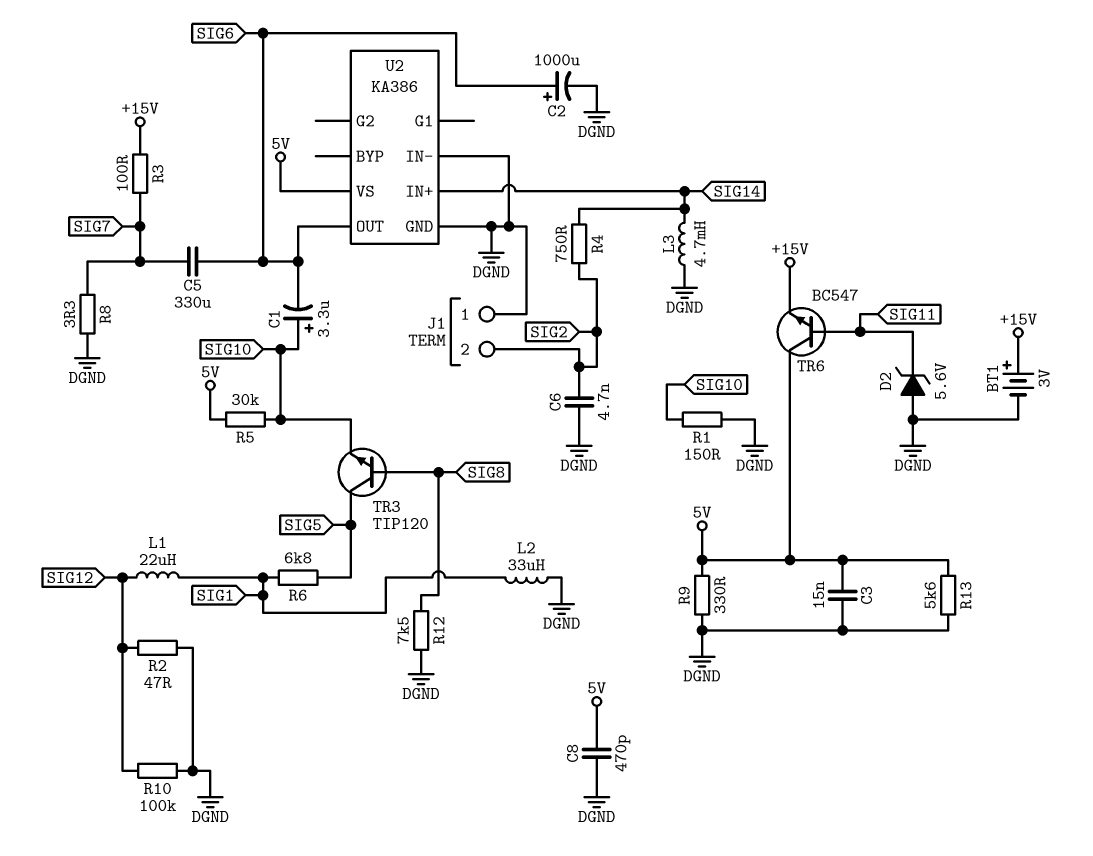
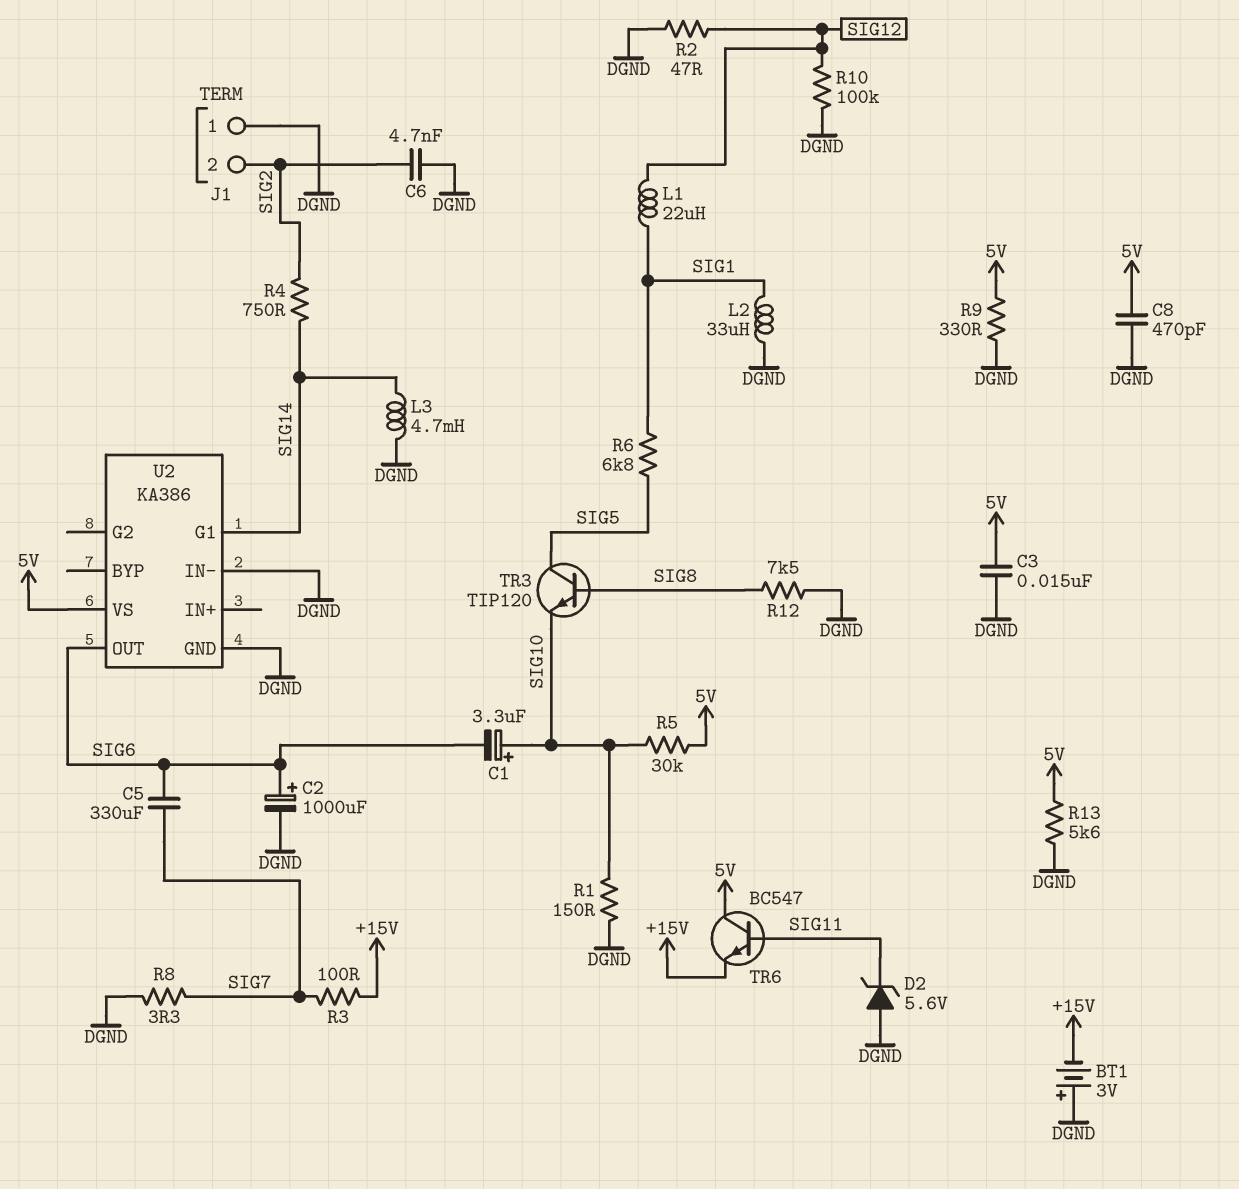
BT1: 3V (plus +15V, minus DGND) -> 3V (plus DGND, minus +15V)
U2 pin G1: none -> SIG14
U2 pin IN+: SIG14 -> none

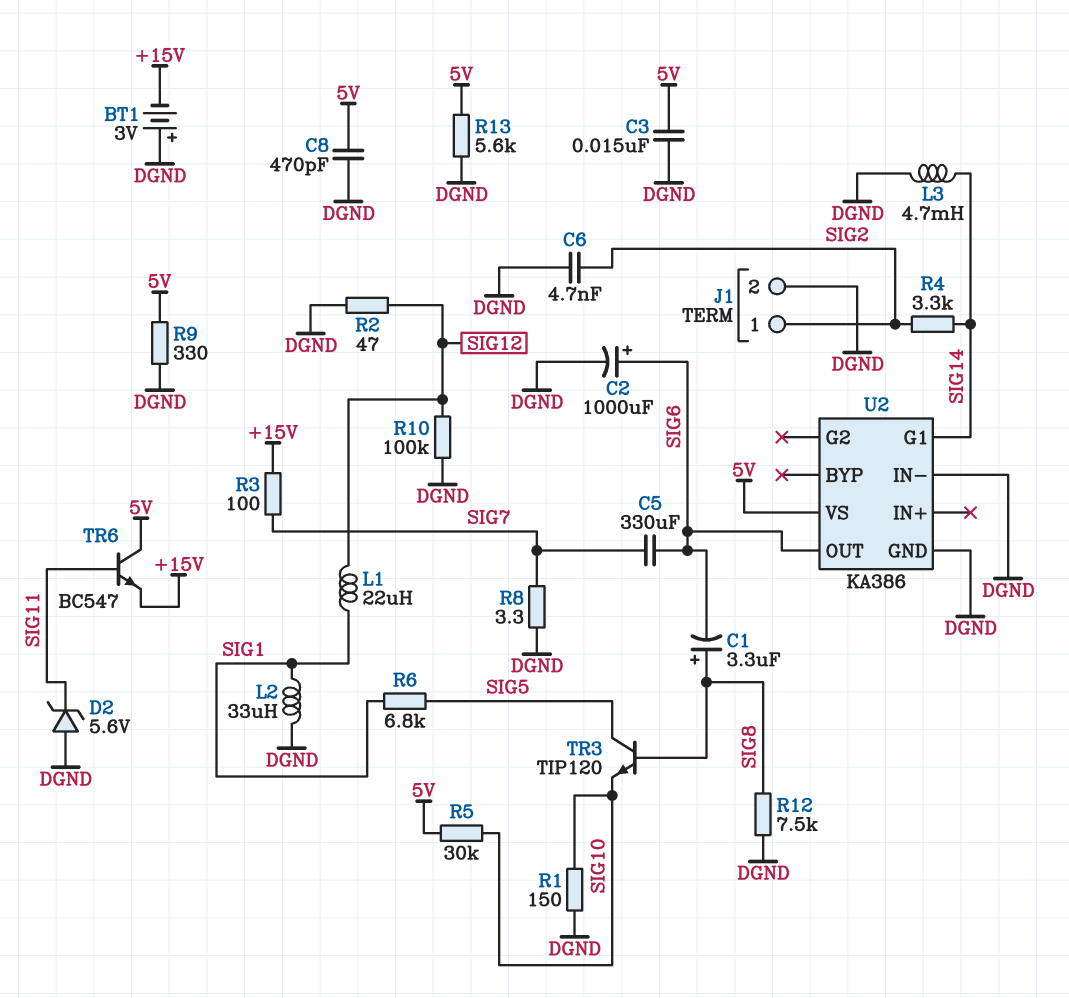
C1: 3.3uF (plus SIG10, minus SIG6) -> 3.3uF (plus SIG8, minus SIG6)
J1 pin 1: DGND -> SIG2
J1 pin 2: SIG2 -> DGND
R4: 750 (SIG2, SIG14) -> 3.3k (SIG2, SIG14)

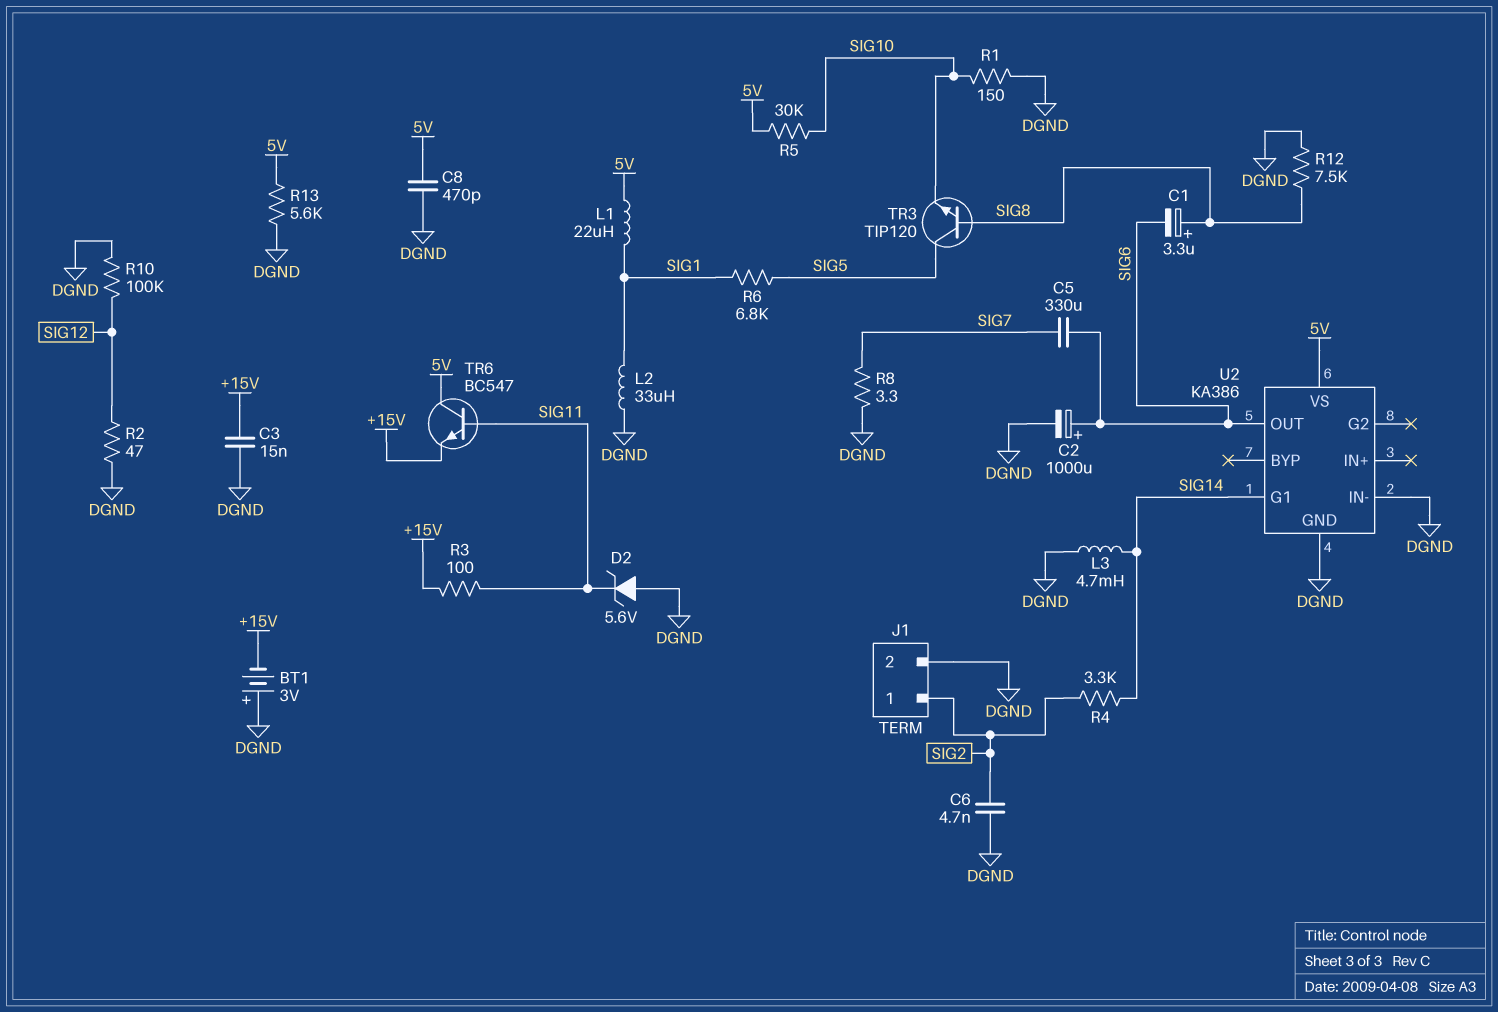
C3: 15nF (5V, DGND) -> 15nF (+15V, DGND)
L1: 22uH (SIG1, SIG12) -> 22uH (5V, SIG1)
R3: 100 (+15V, SIG7) -> 100 (+15V, SIG11)
R9: 330 (5V, DGND) -> none

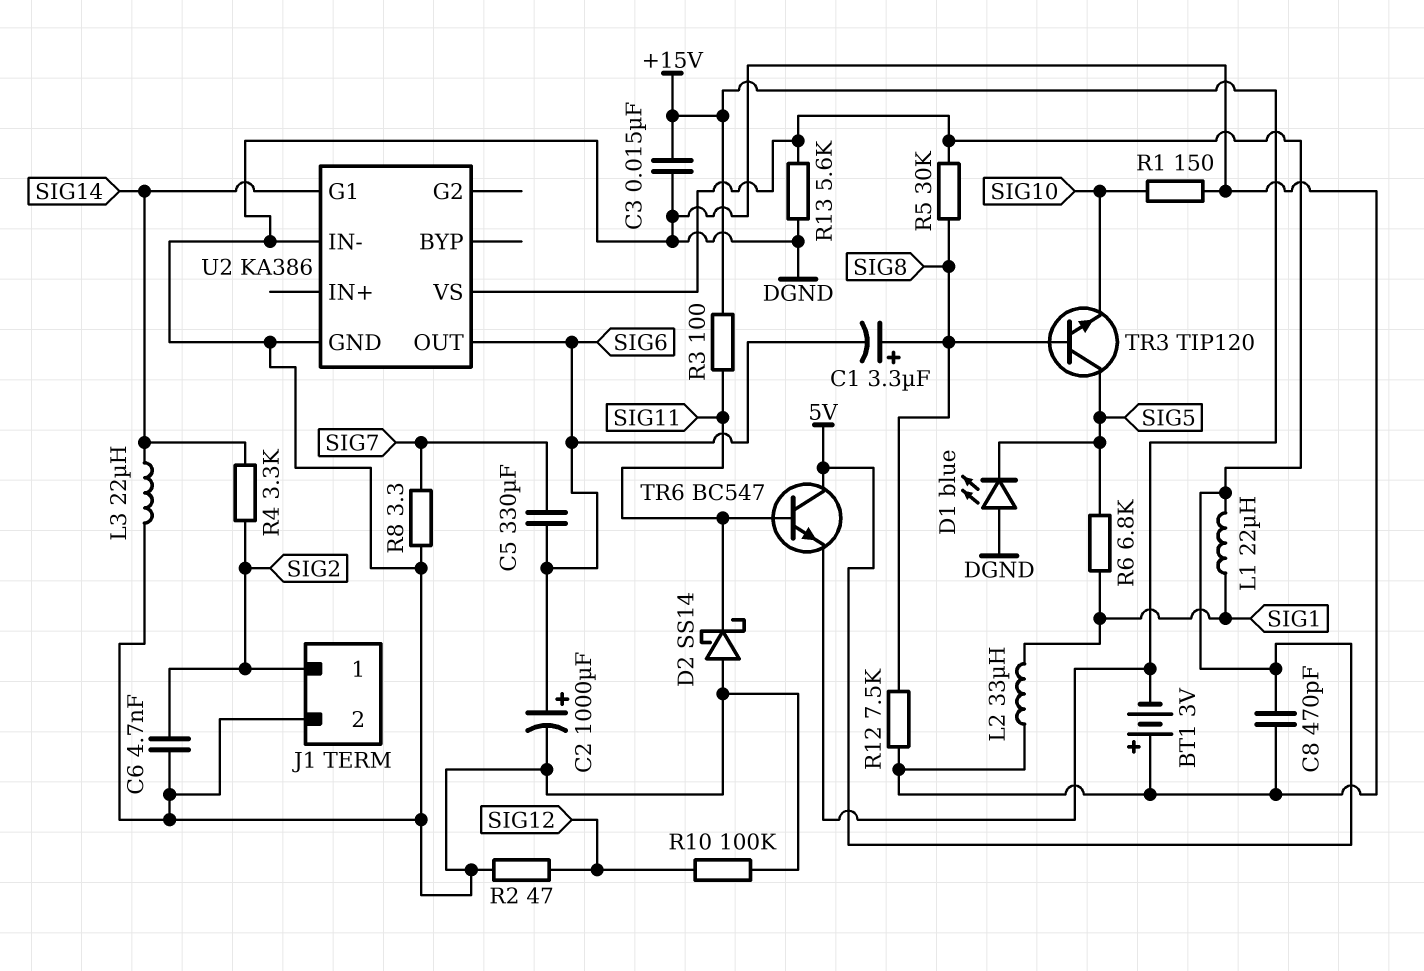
D1: none -> LED blue (A DGND, K SIG5)
D2: zener 5.6V (A DGND, K SIG11) -> schottky SS14 (A DGND, K SIG11)
L3: 4.7mH (DGND, SIG14) -> 22uH (DGND, SIG14)
R5: 30k (5V, SIG10) -> 30k (5V, SIG8)

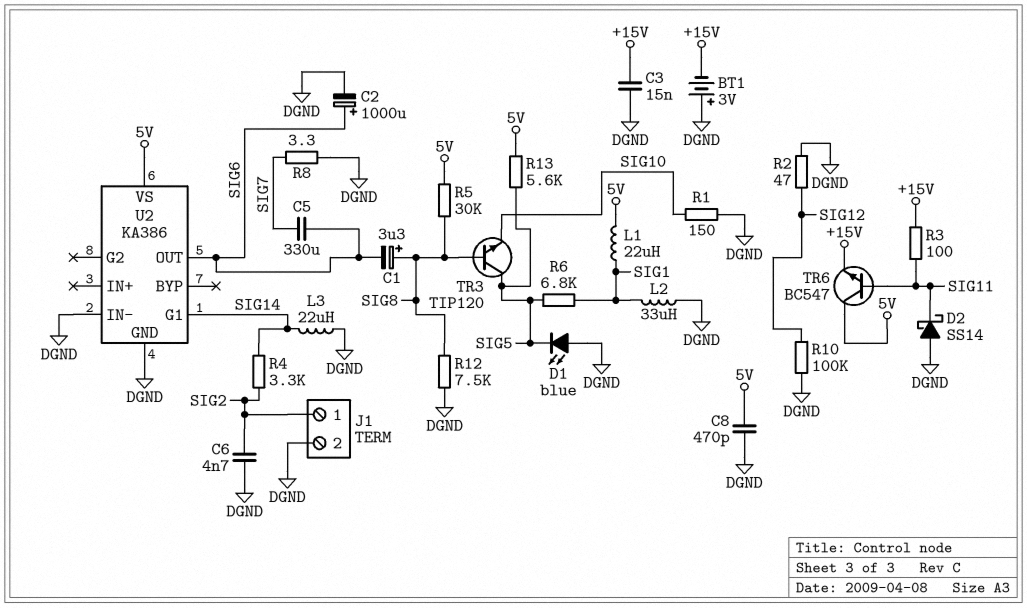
R13: 5.6k (5V, DGND) -> 5.6k (5V, SIG5)

